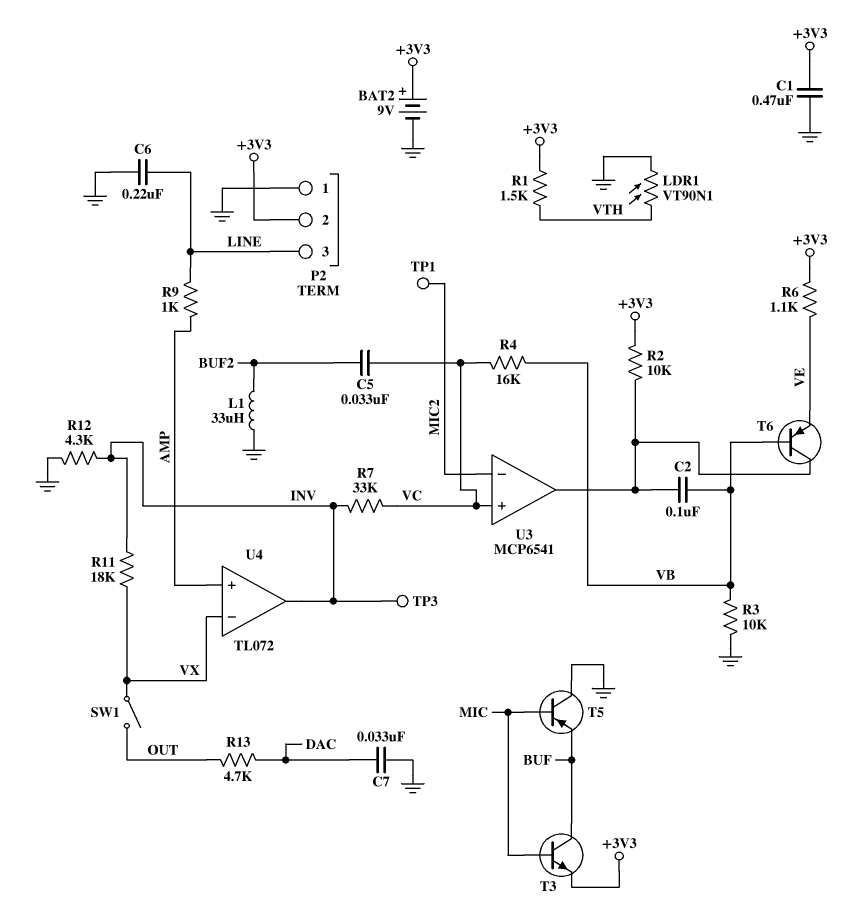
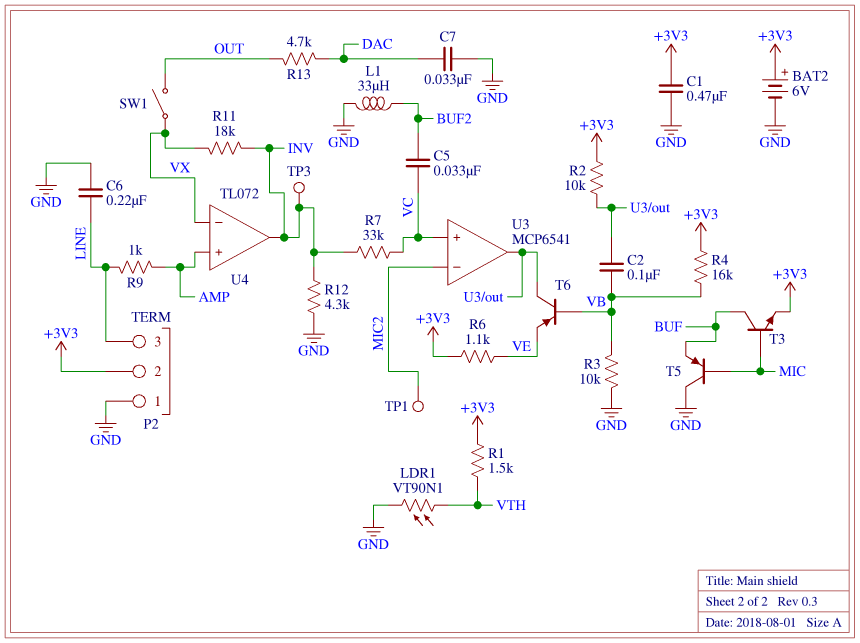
BAT2: 9V (plus +3V3, minus GND) -> 6V (plus +3V3, minus GND)
R4: 16k (VB, VC) -> 16k (+3V3, VB)

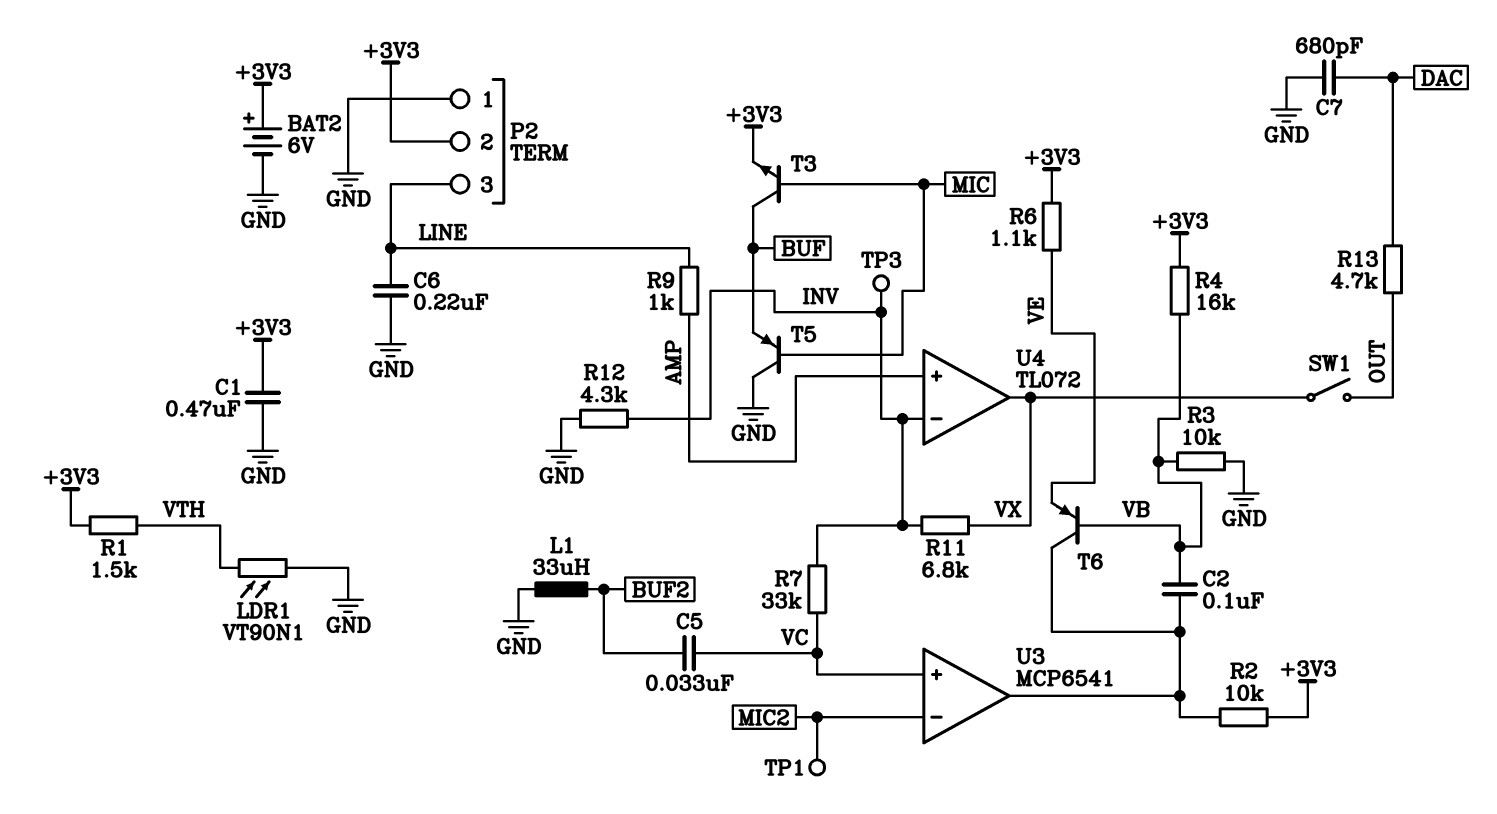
C7: 33nF (DAC, GND) -> 680pF (DAC, GND)
R11: 18k (INV, VX) -> 6.8k (INV, VX)
U4 pin in-: VX -> INV
U4 pin out: INV -> VX

